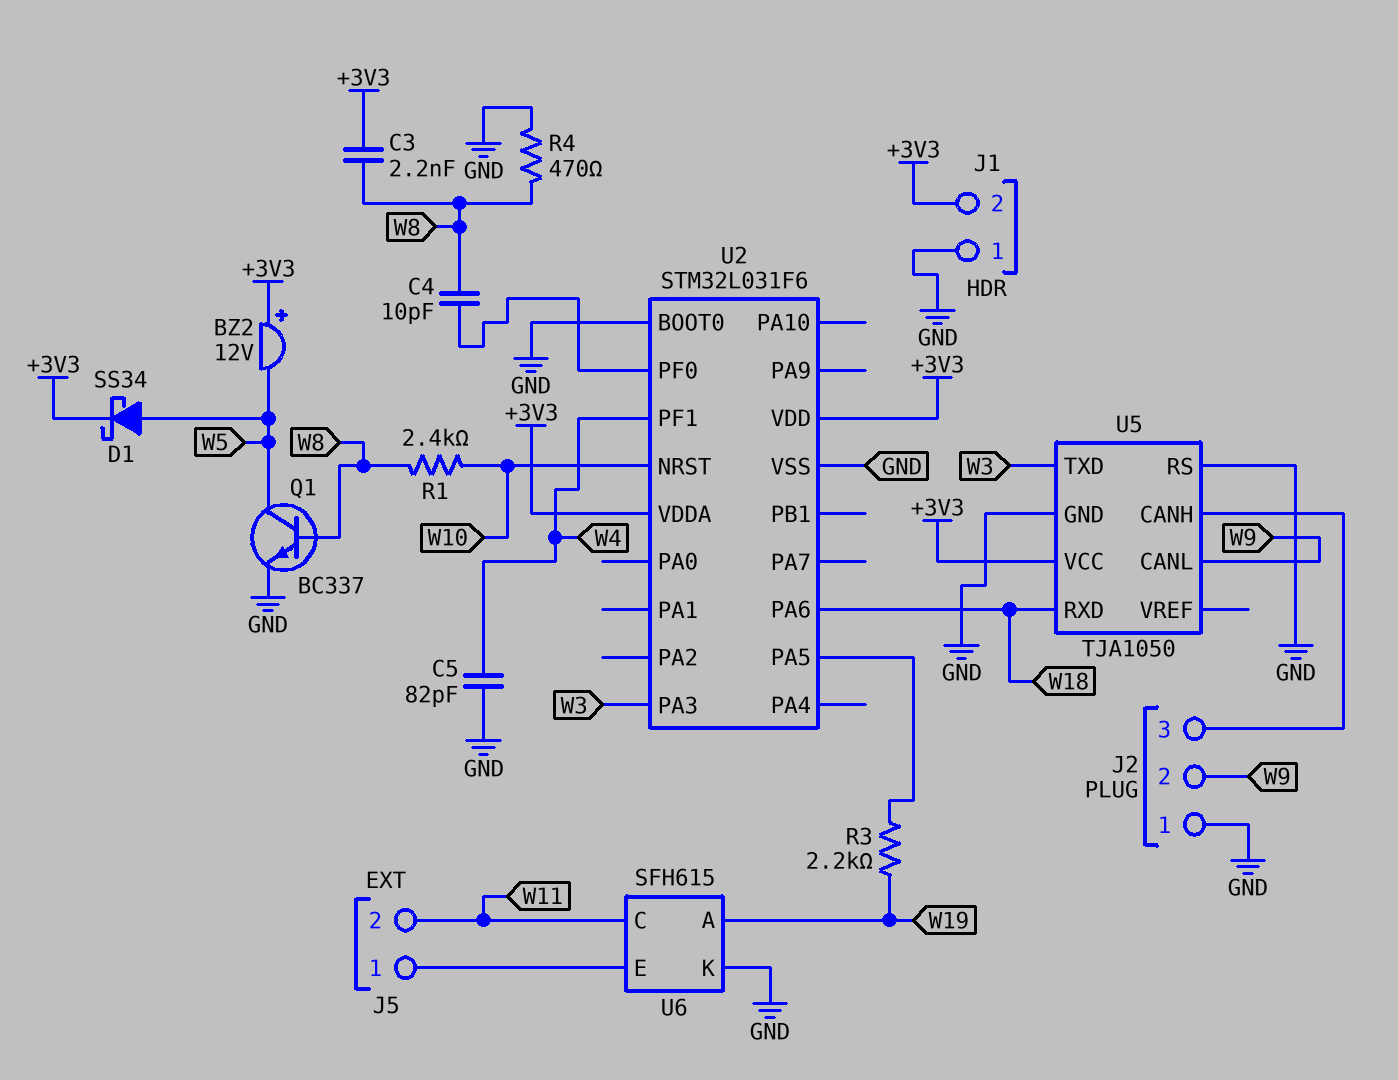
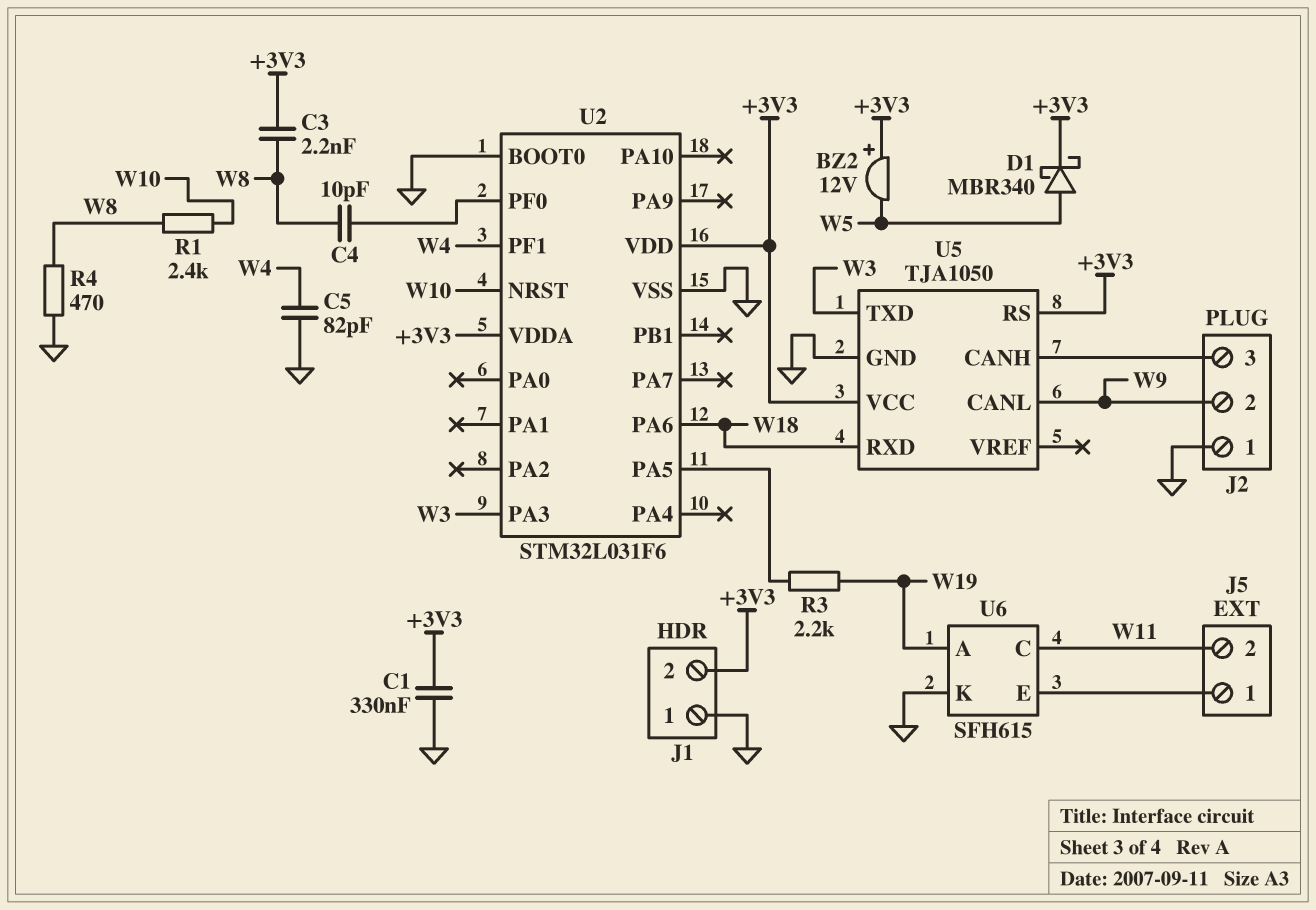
C1: none -> 330nF (+3V3, GND)
D1: schottky SS34 (A W5, K +3V3) -> schottky MBR340 (A W5, K +3V3)
Q1: NPN BC337 (B W8, C W5, E GND) -> none
U5 pin RS: GND -> +3V3

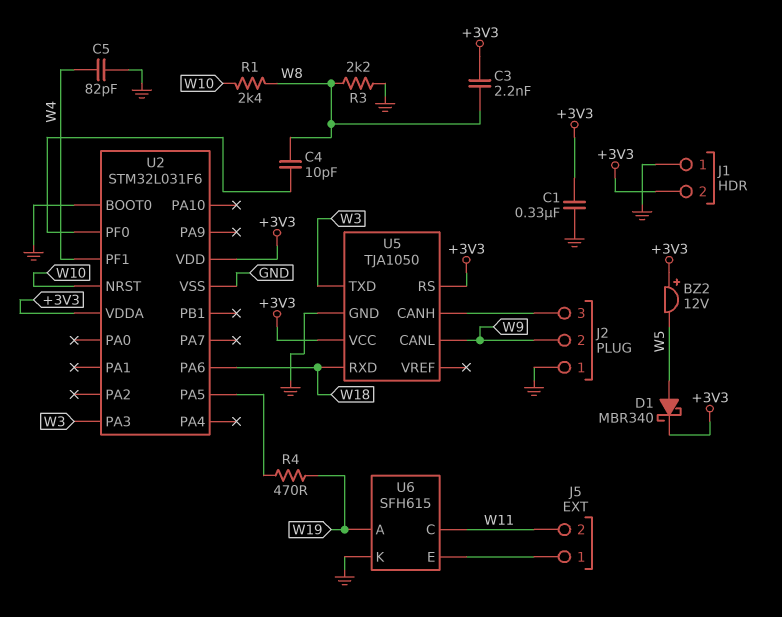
R3: 2.2k (U2/PA5, W19) -> 2.2k (GND, W8)
R4: 470 (GND, W8) -> 470 (U2/PA5, W19)

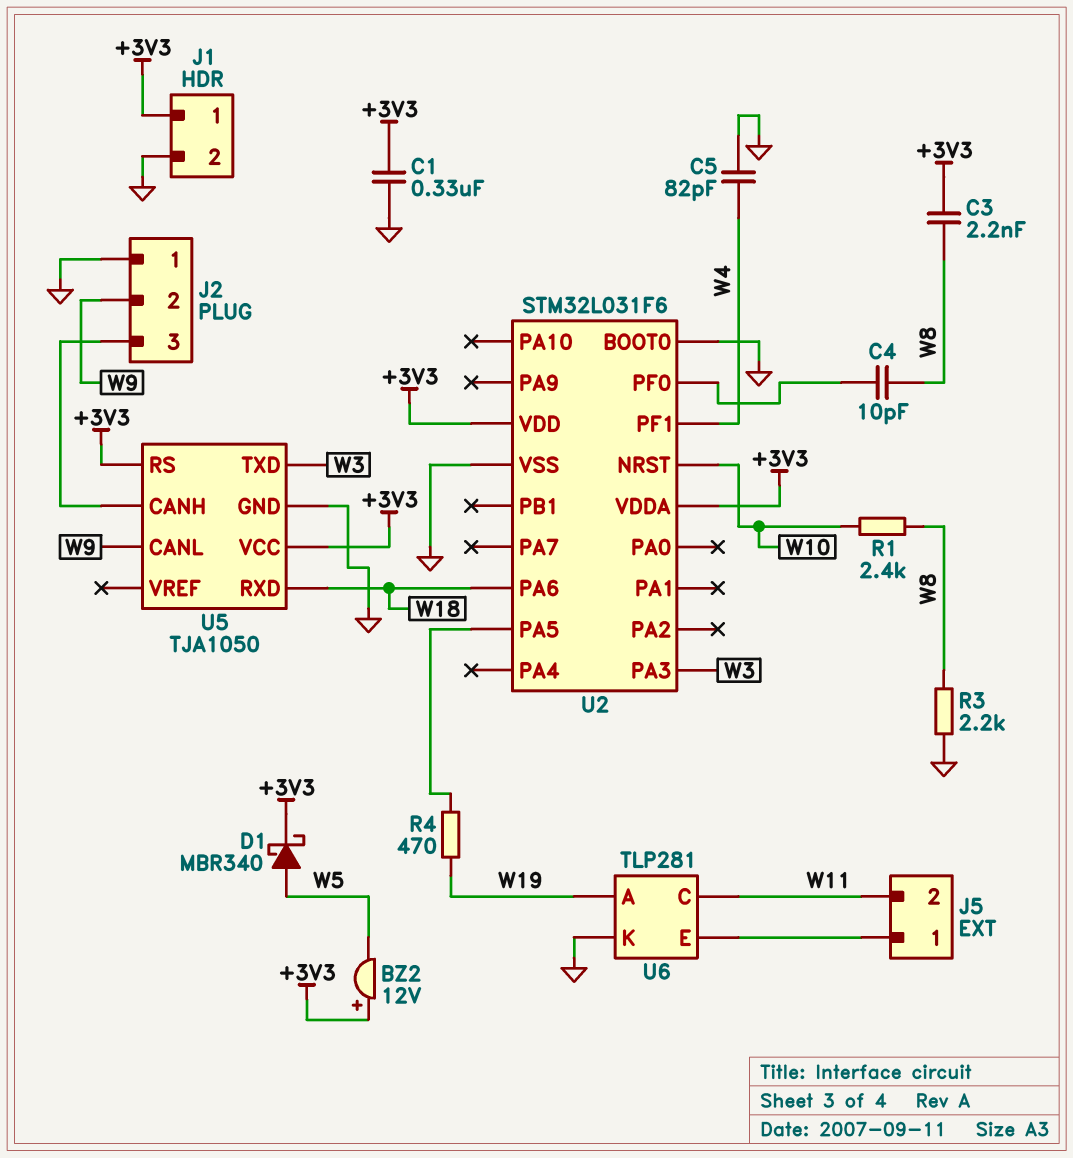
J1 pin 1: GND -> +3V3
J1 pin 2: +3V3 -> GND
U6: SFH615 -> TLP281

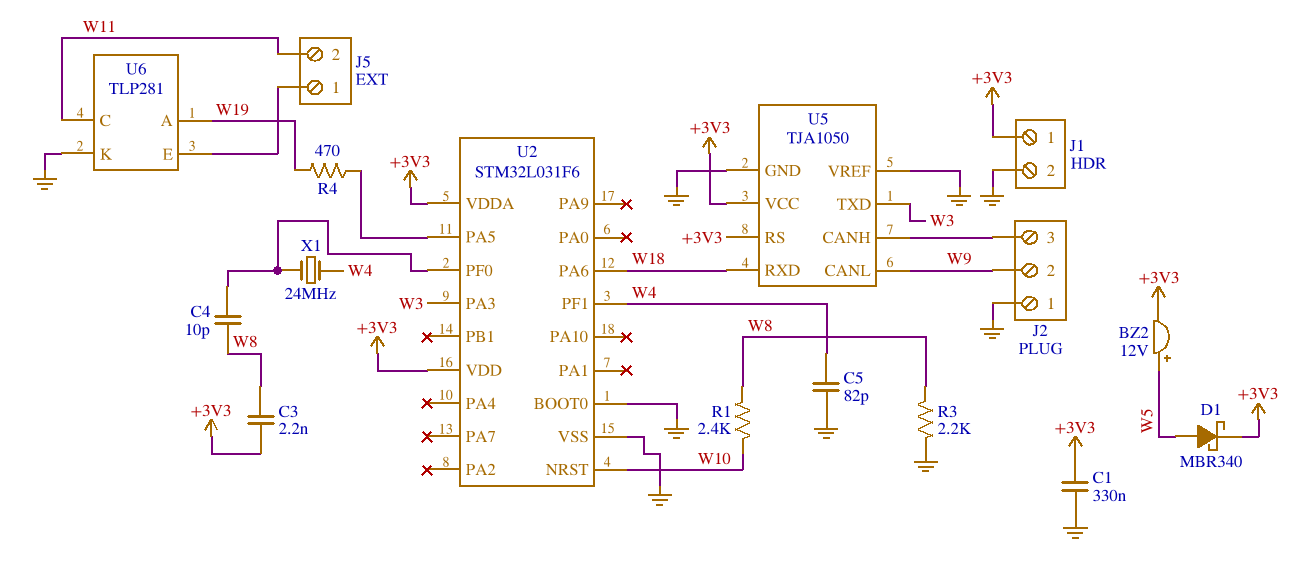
BZ2: buzzer 12V (plus +3V3, minus W5) -> buzzer 12V (plus W5, minus +3V3)
U5 pin VREF: none -> GND
X1: none -> 24MHz (U2/PF0, W4)

